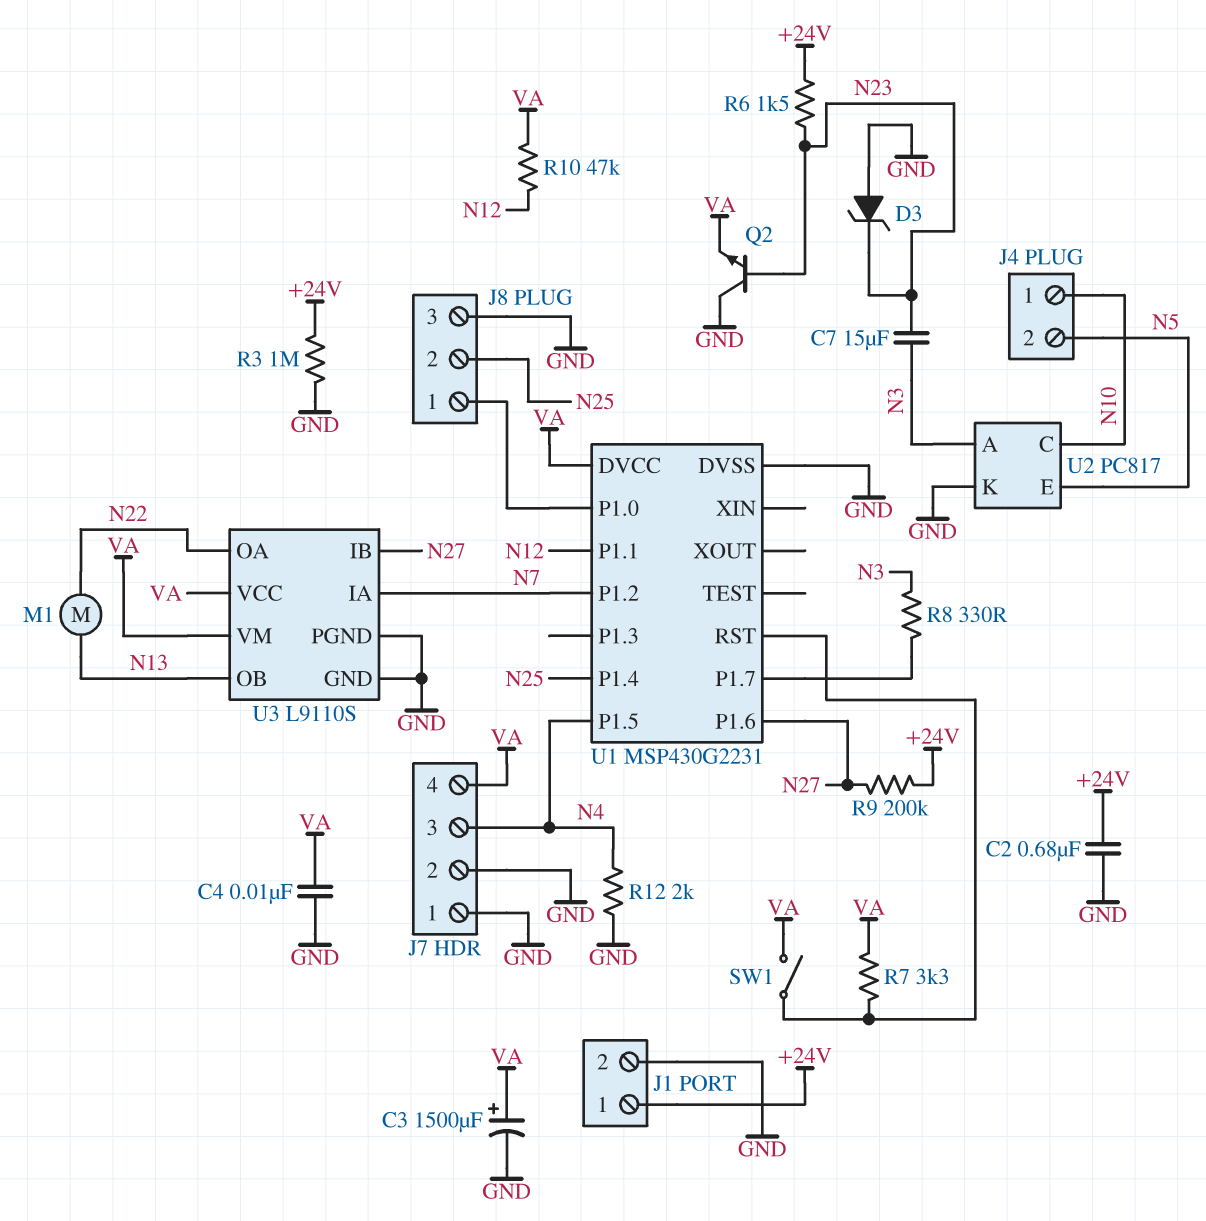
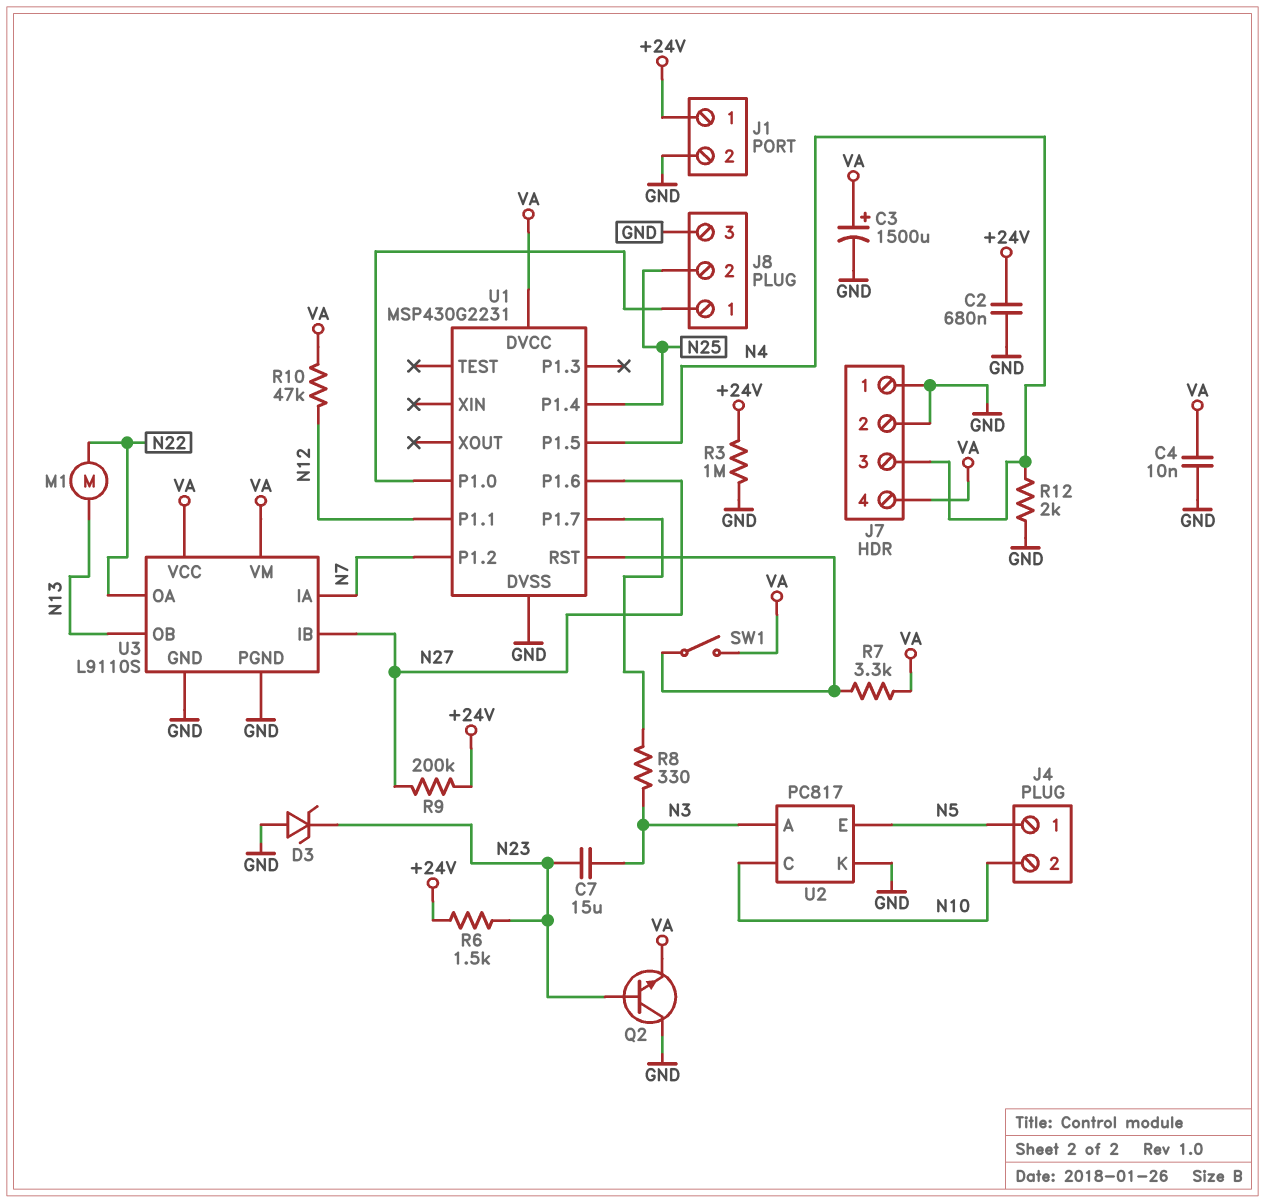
J4 pin 1: N10 -> N5
J4 pin 2: N5 -> N10

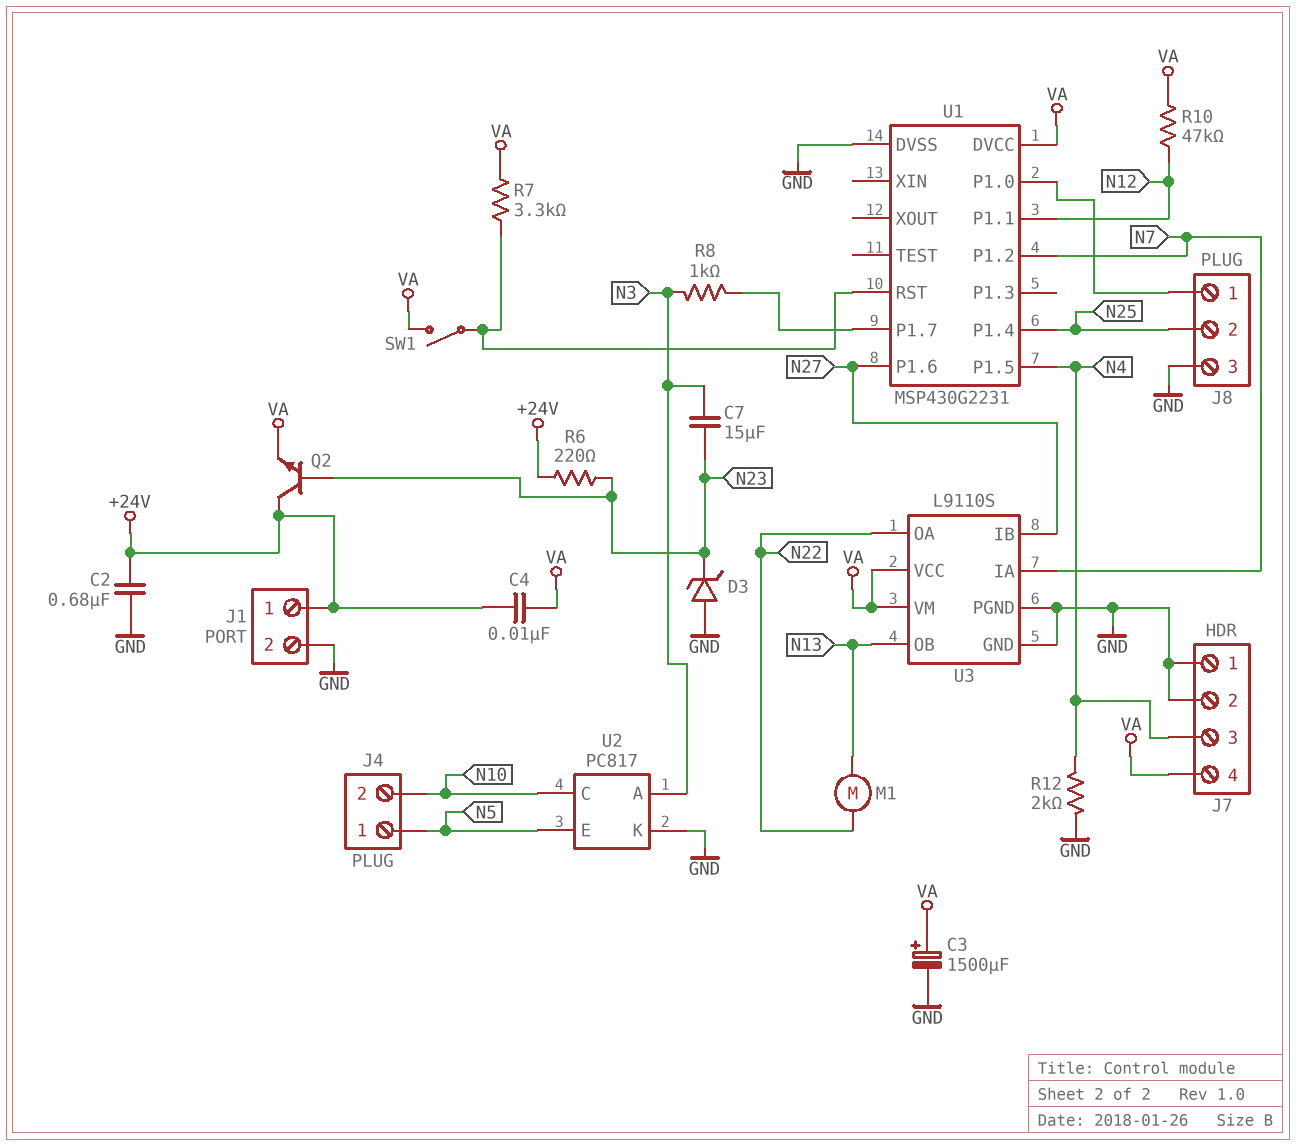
C4: 10nF (GND, VA) -> 10nF (+24V, VA)
Q2: NPN (B N23, C GND, E VA) -> NPN (B N23, C +24V, E VA)
R3: 1M (+24V, GND) -> none
R6: 1.5k (+24V, N23) -> 220 (+24V, N23)
R8: 330 (N3, U1/P1.7) -> 1k (N3, U1/P1.7)
R9: 200k (+24V, N27) -> none

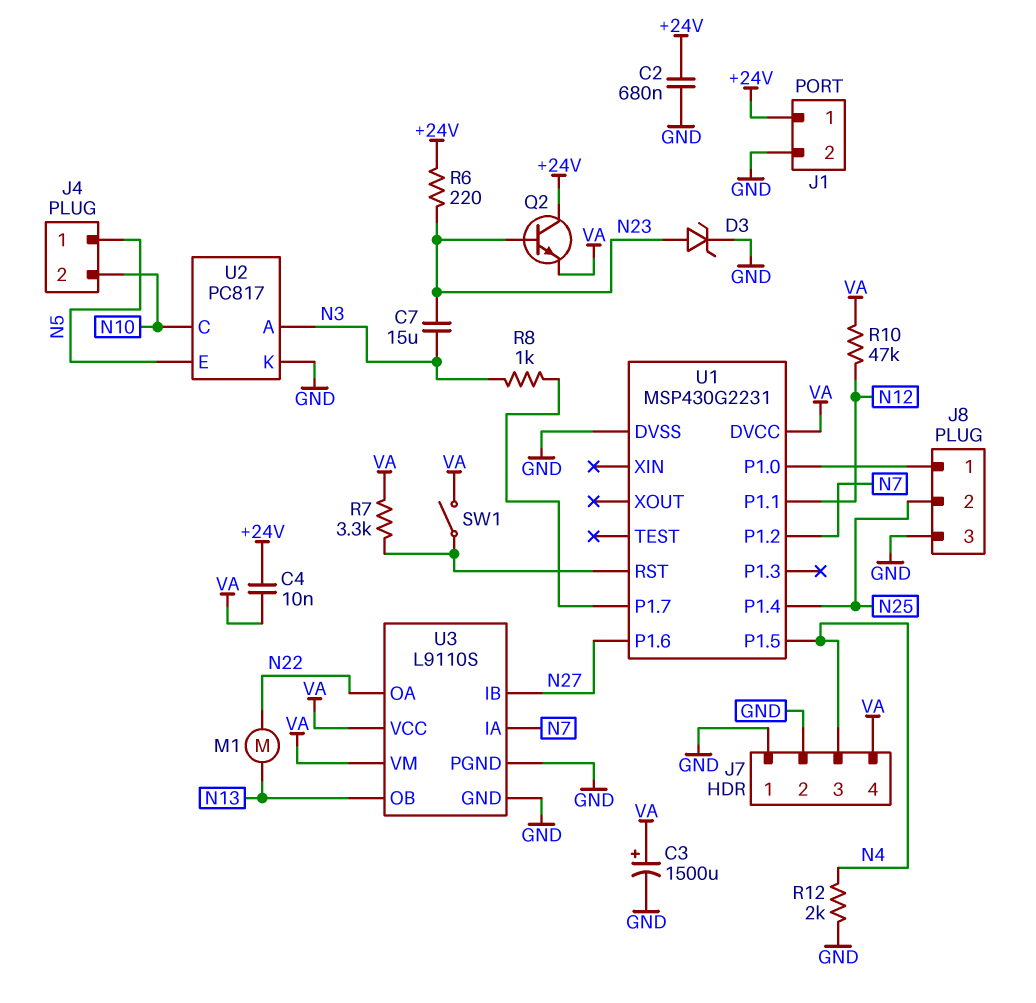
D3: zener (A GND, K N23) -> zener (A N23, K GND)

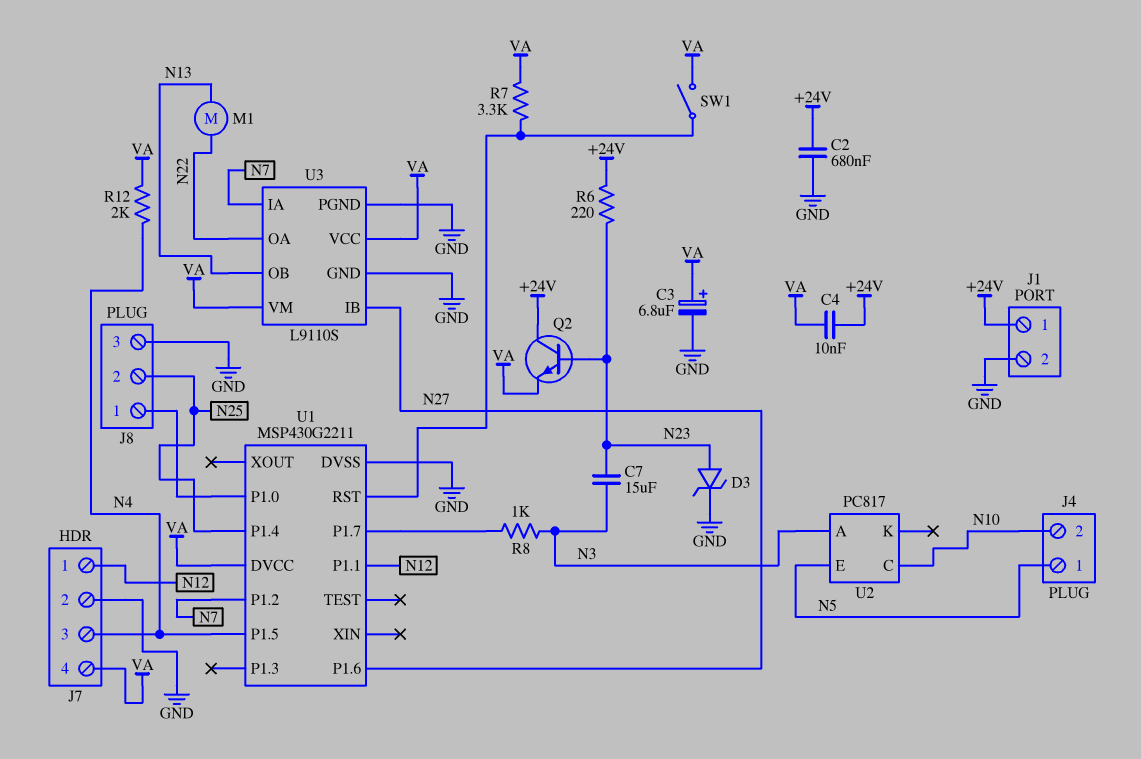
C3: 1500uF (plus VA, minus GND) -> 6.8uF (plus VA, minus GND)
J7 pin 1: GND -> N12
R10: 47k (N12, VA) -> none
R12: 2k (GND, N4) -> 2k (N4, VA)
U1: MSP430G2231 -> MSP430G2211
U2 pin K: GND -> none

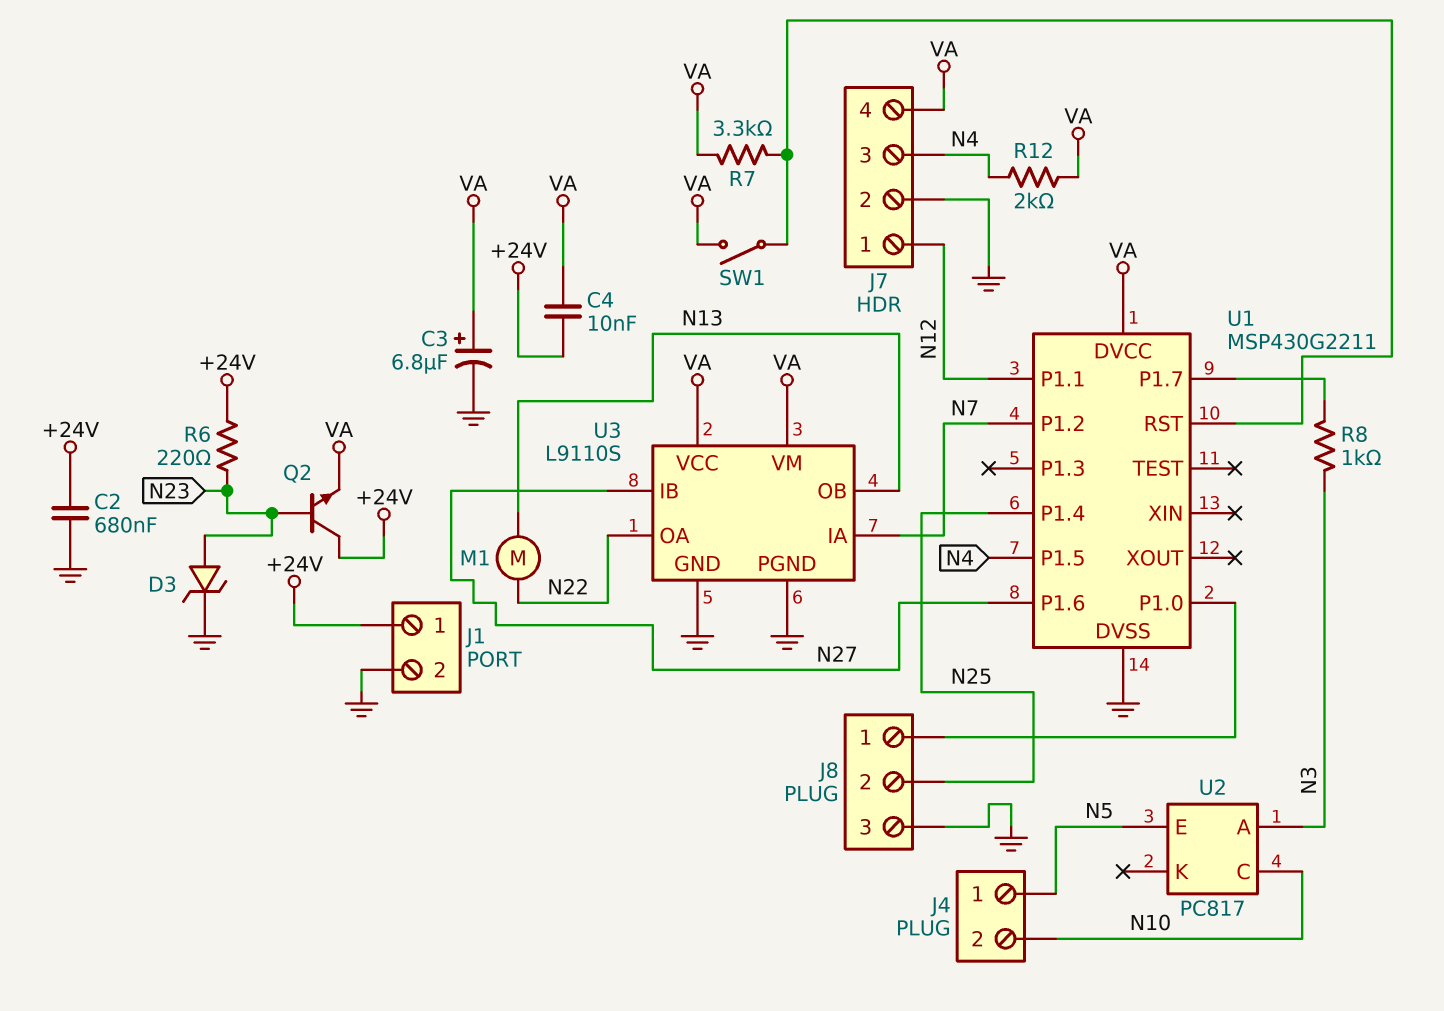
C7: 15uF (N3, N23) -> none

